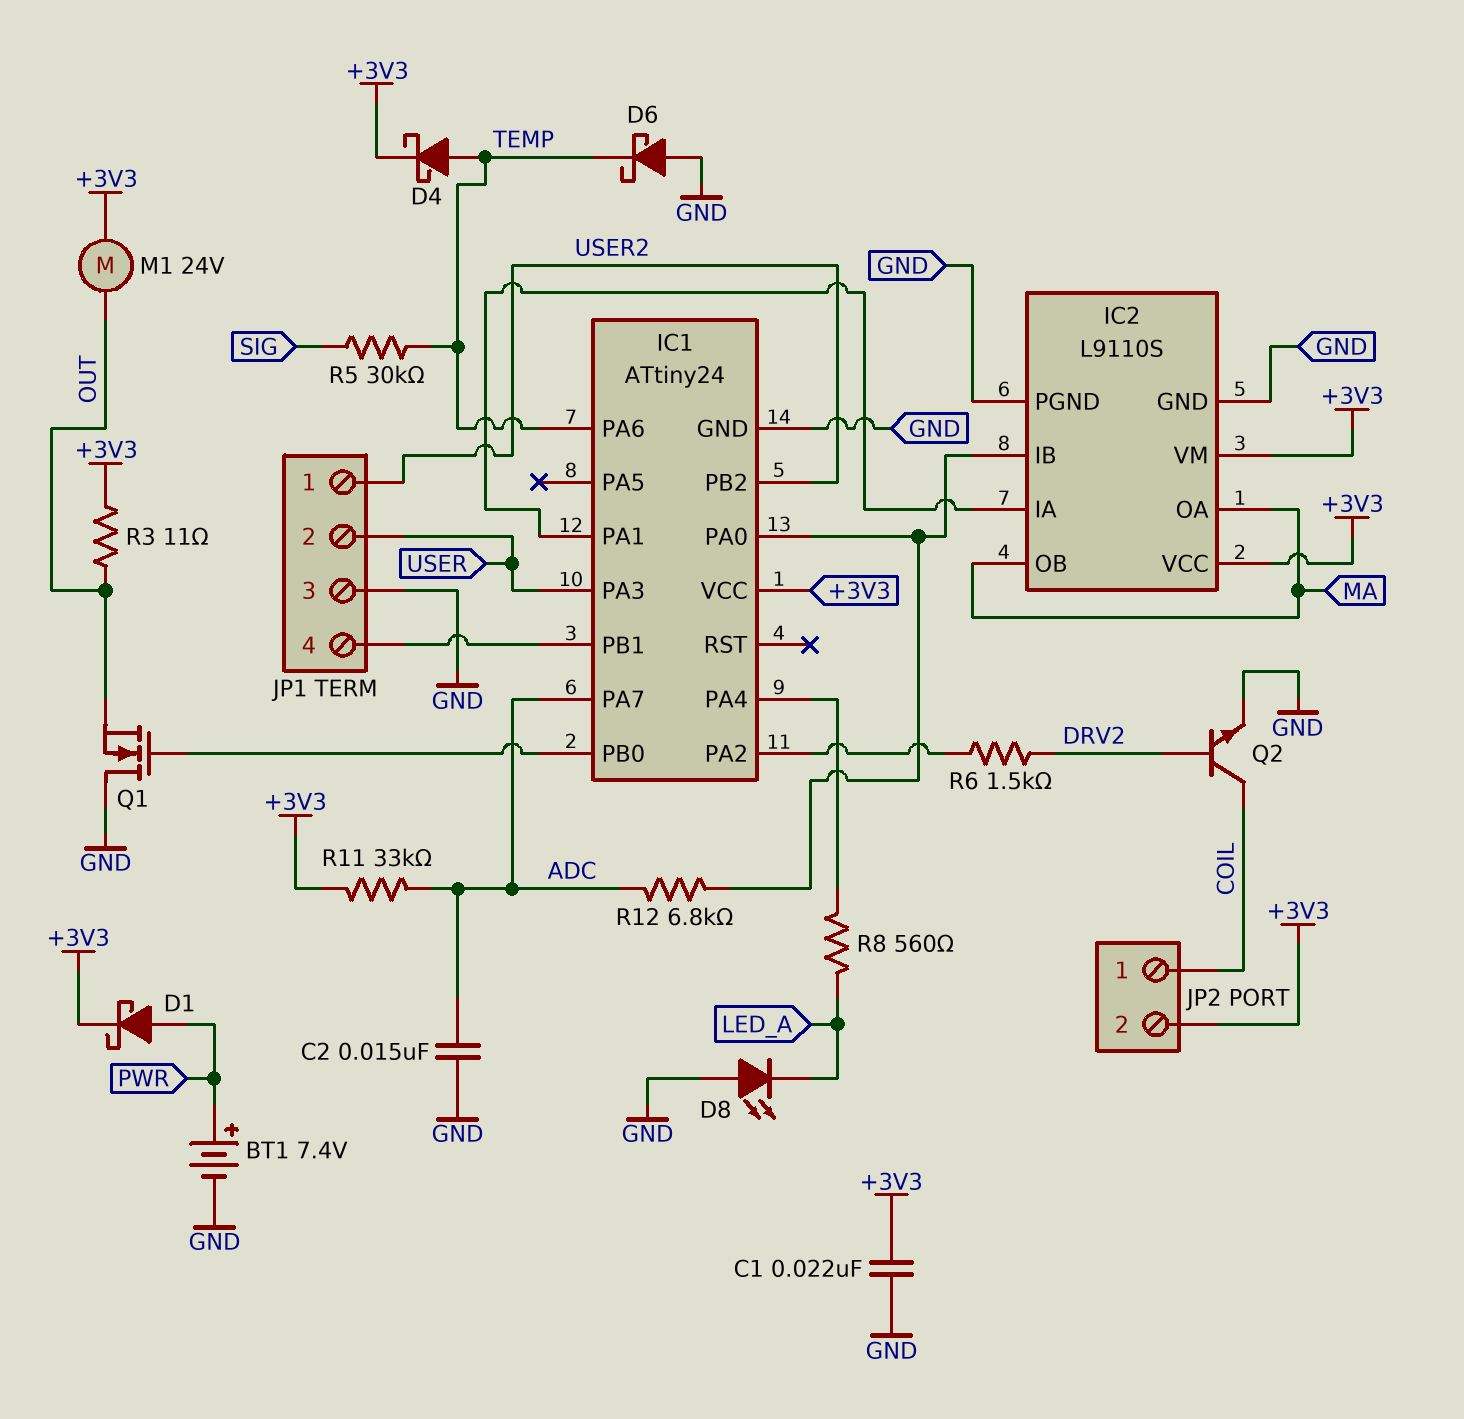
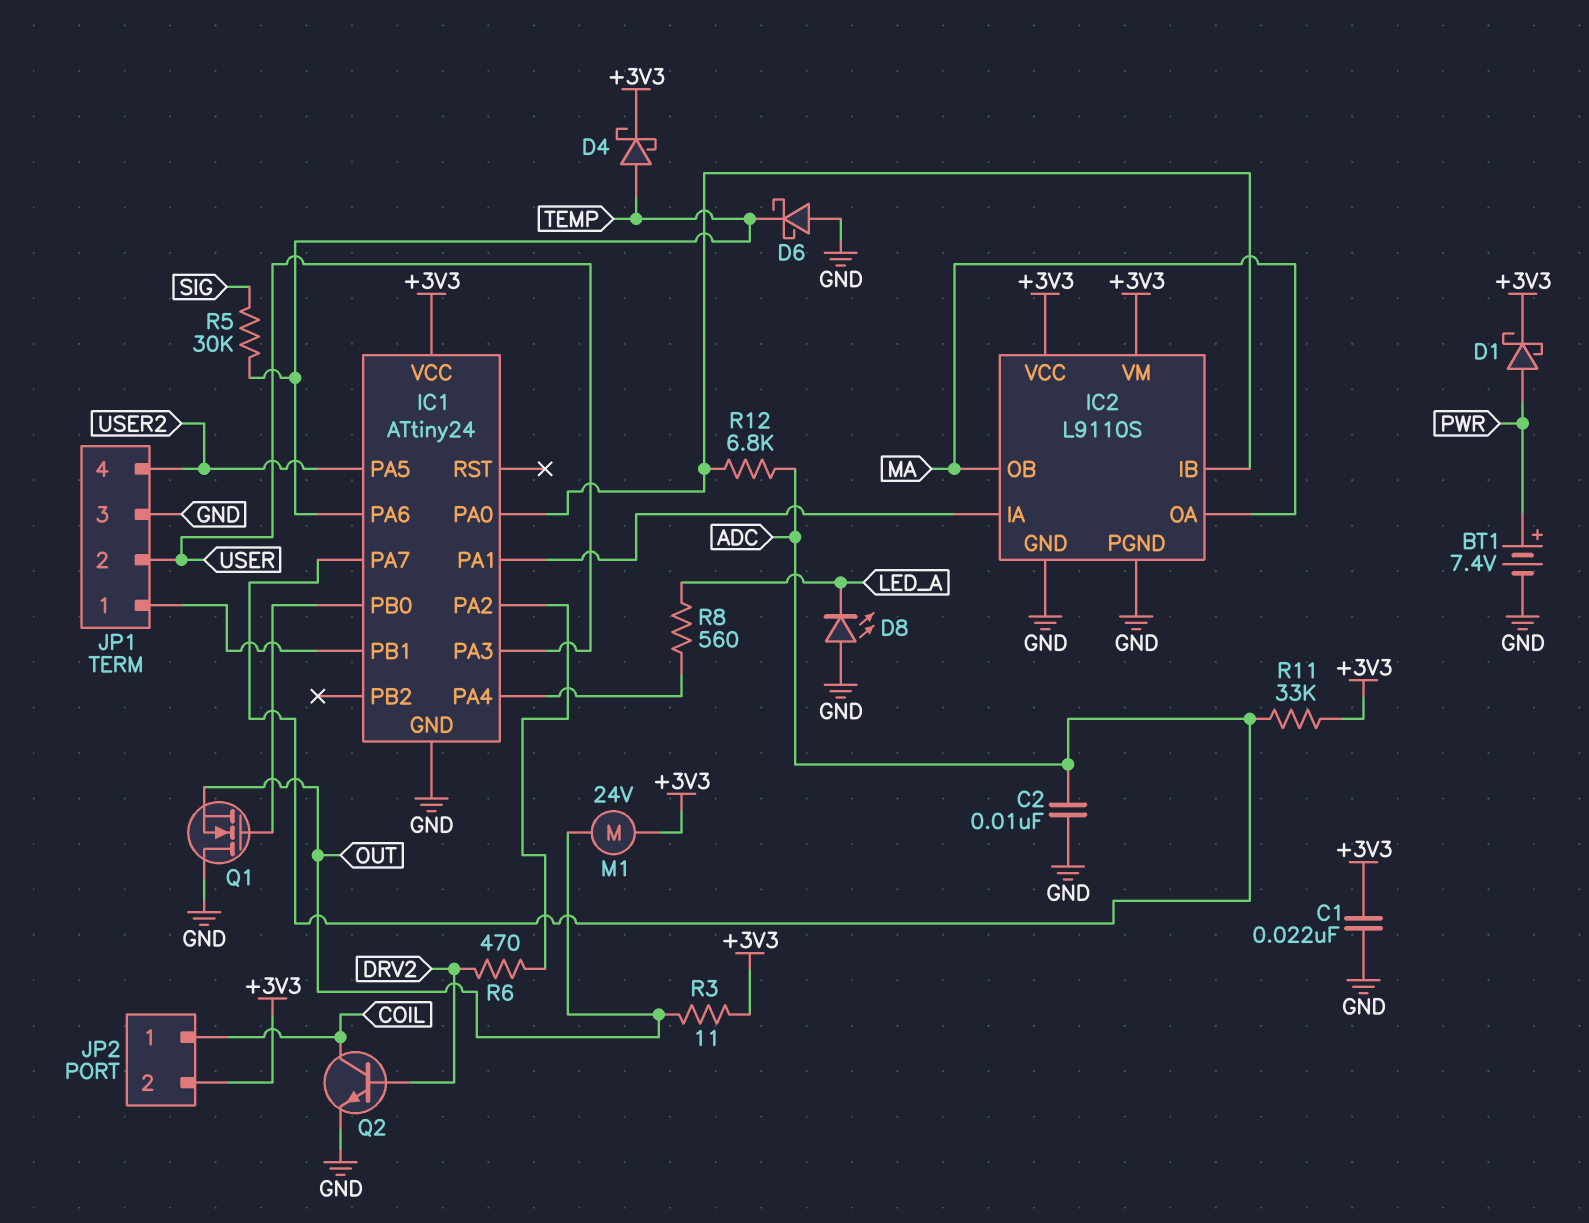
C2: 15nF (ADC, GND) -> 10nF (ADC, GND)
IC1 pin PA5: none -> USER2
IC1 pin PB2: USER2 -> none
JP1 pin 1: USER2 -> IC1/PB1
JP1 pin 4: IC1/PB1 -> USER2
R6: 1.5k (DRV2, IC1/PA2) -> 470 (DRV2, IC1/PA2)

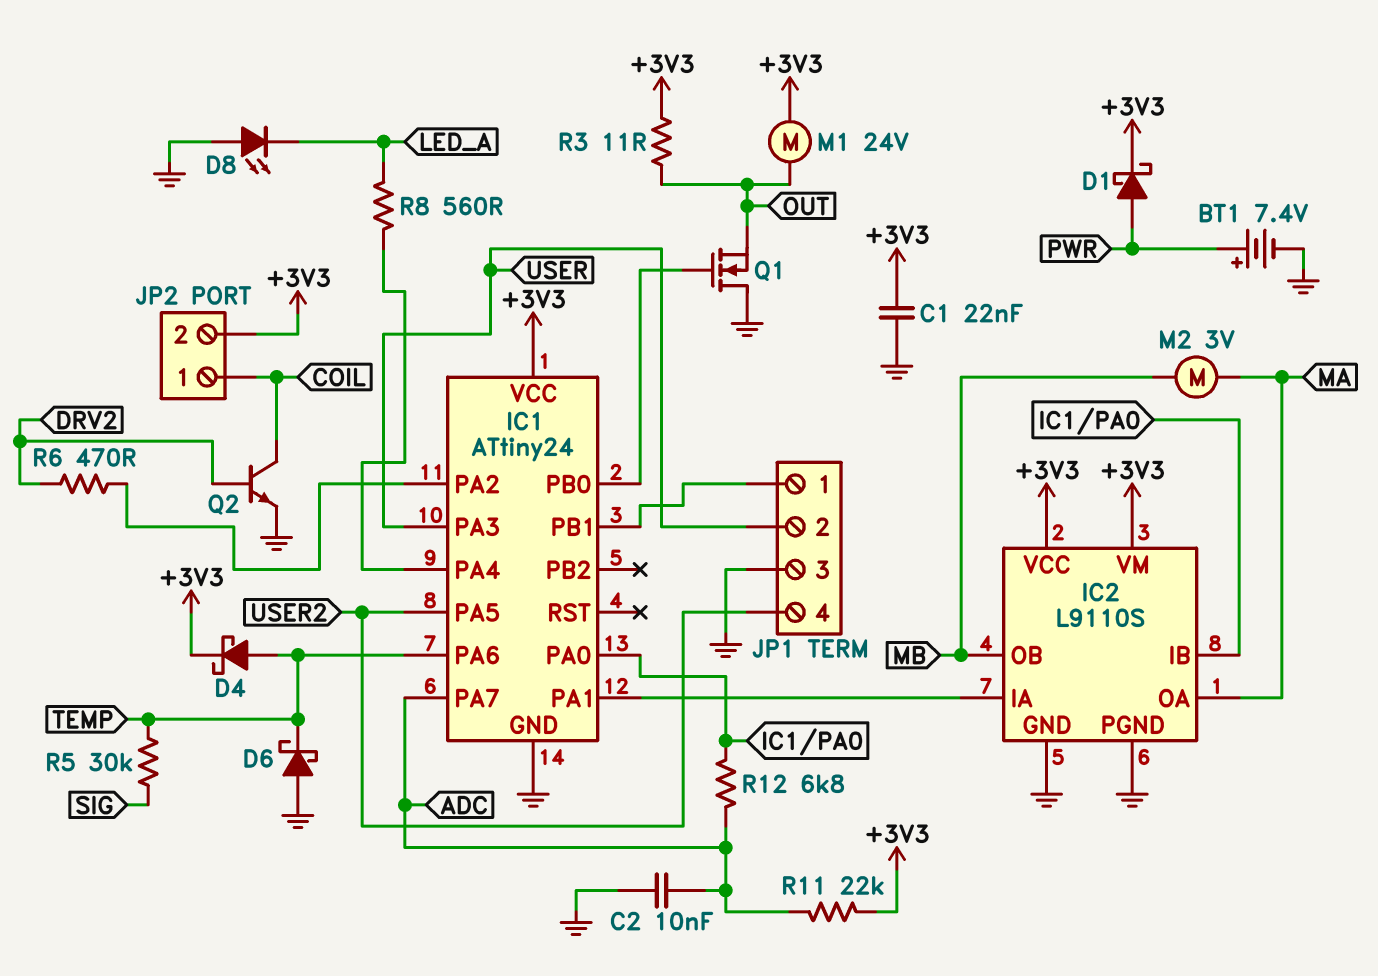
IC2 pin OB: MA -> MB
M2: none -> motor 3V (MA, MB)
R11: 33k (+3V3, ADC) -> 22k (+3V3, ADC)

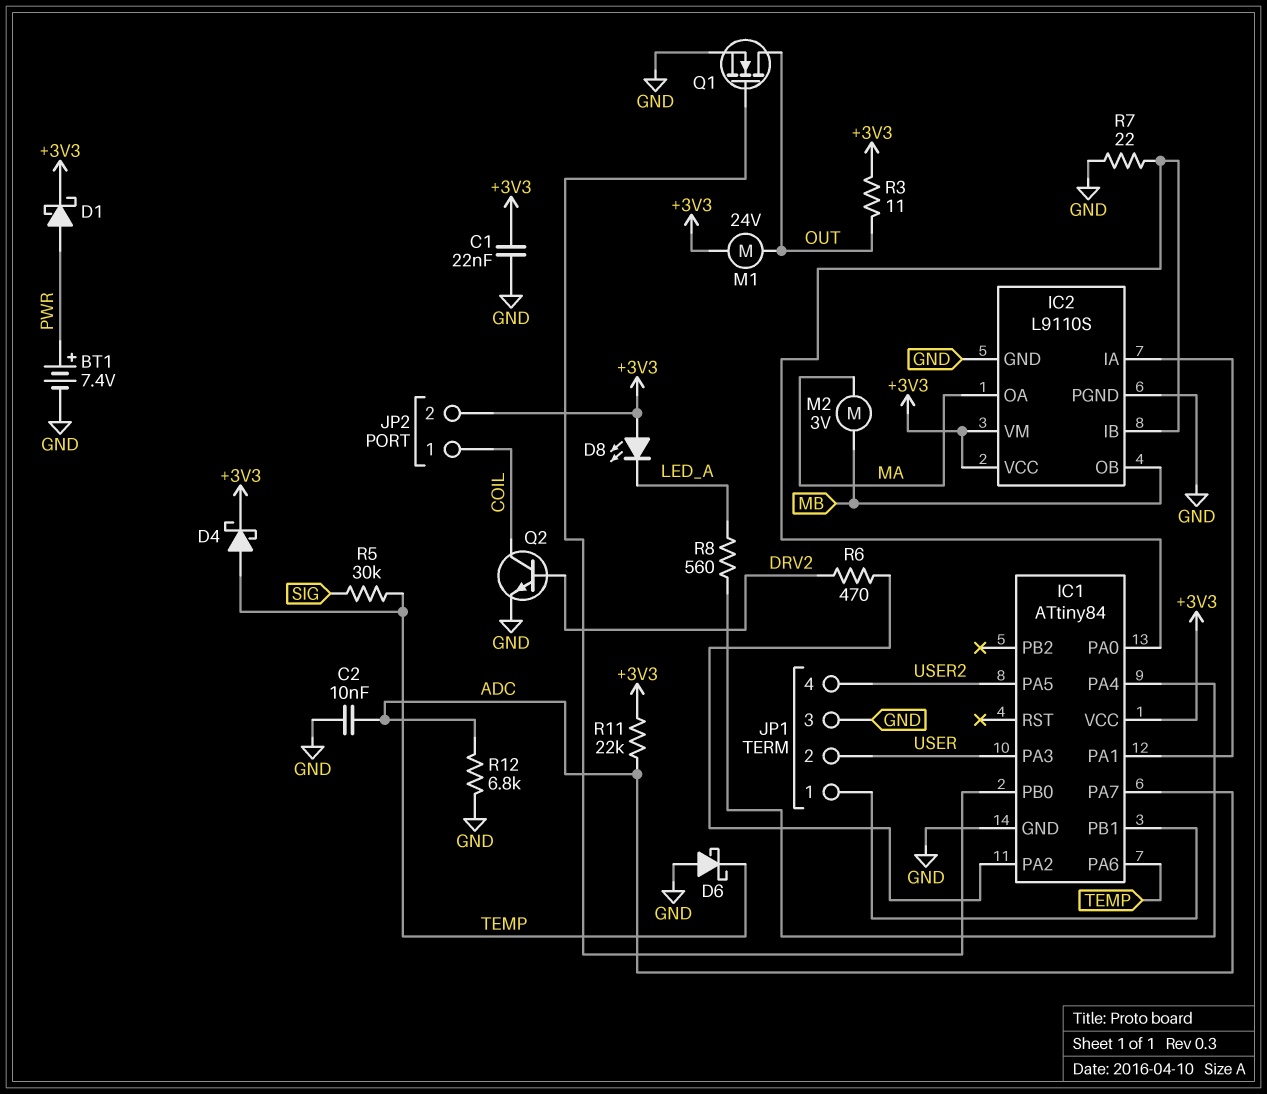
D8: LED (A GND, K LED_A) -> LED (A +3V3, K LED_A)
IC1: ATtiny24 -> ATtiny84
Q1: NMOS (G IC1/PB0, D GND, S OUT) -> NMOS (G IC1/PB0, D OUT, S GND)
R7: none -> 22 (GND, IC1/PA0)
R12: 6.8k (ADC, IC1/PA0) -> 6.8k (ADC, GND)

